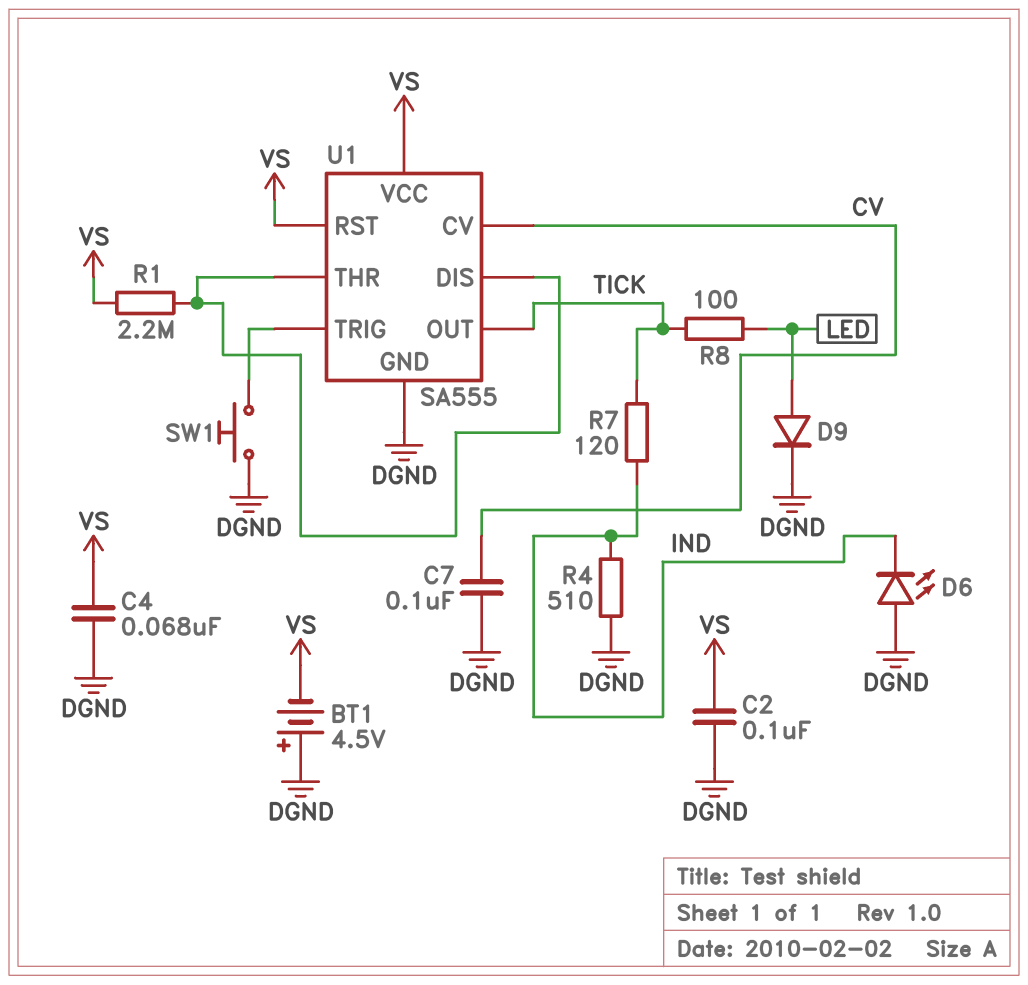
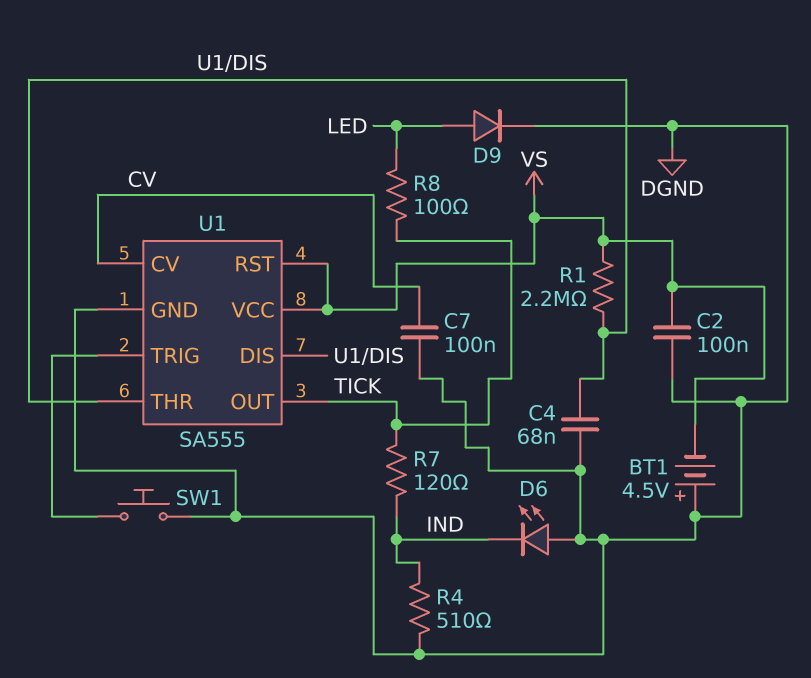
C4: 68nF (DGND, VS) -> 68nF (DGND, U1/DIS)

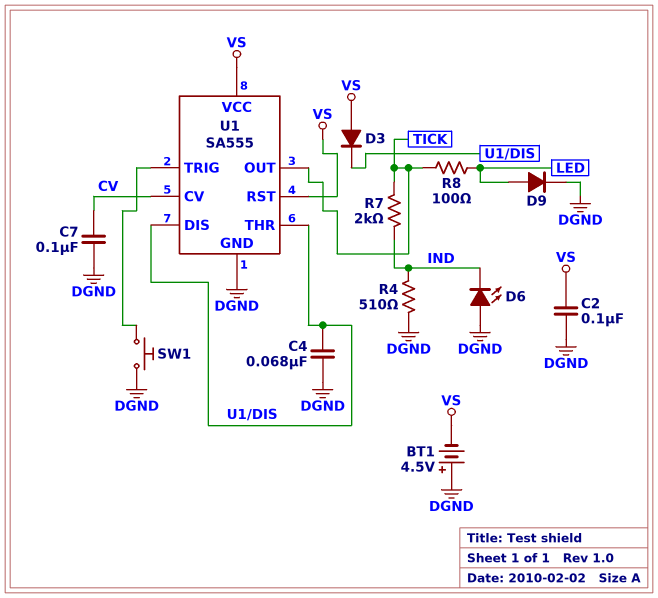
D3: none -> diode (A VS, K U1/DIS)
R1: 2.2M (U1/DIS, VS) -> none
R7: 120 (IND, TICK) -> 2k (IND, TICK)

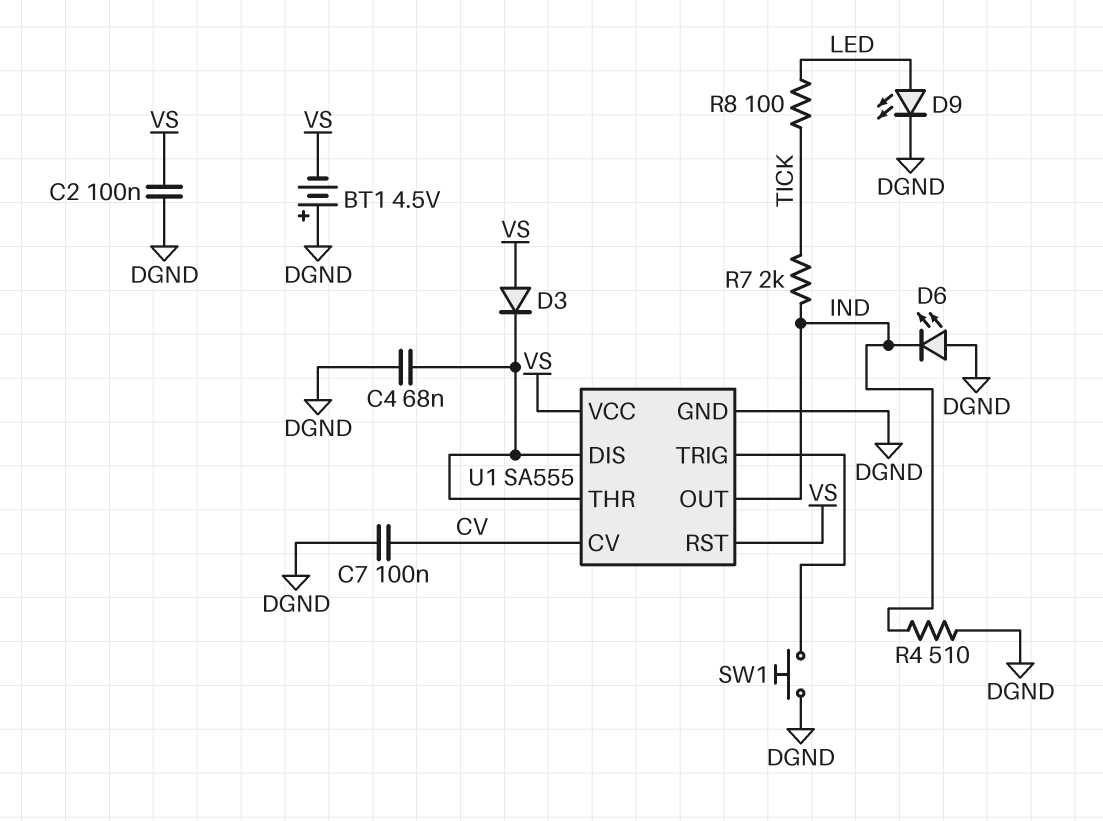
D9: diode (A LED, K DGND) -> LED (A LED, K DGND)
U1 pin OUT: TICK -> IND

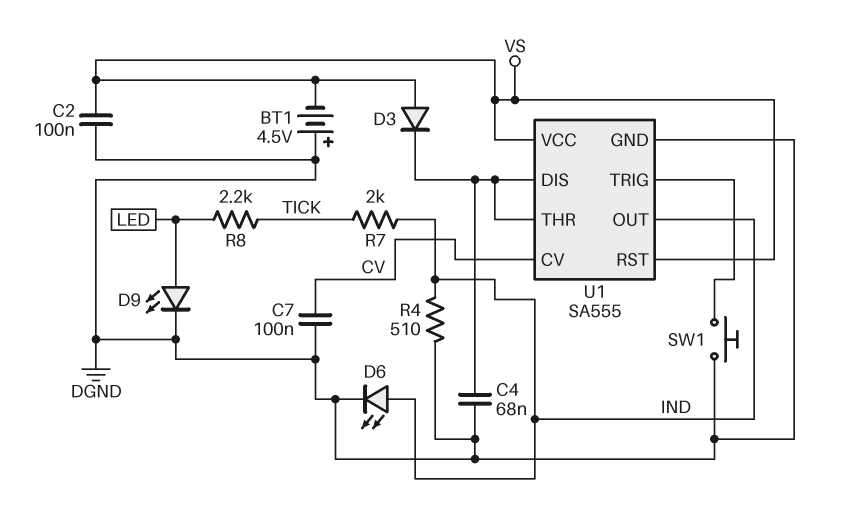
D6: LED (A DGND, K IND) -> LED (A IND, K DGND)
R8: 100 (LED, TICK) -> 2.2k (LED, TICK)

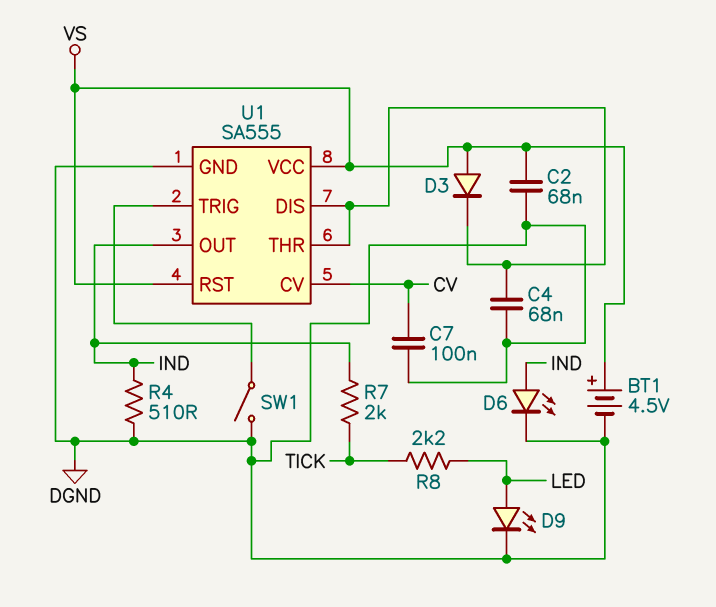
BT1: 4.5V (plus DGND, minus VS) -> 4.5V (plus VS, minus DGND)
C2: 100nF (DGND, VS) -> 68nF (DGND, VS)
SW1: button (DGND, U1/TRIG) -> switch (DGND, U1/TRIG)

